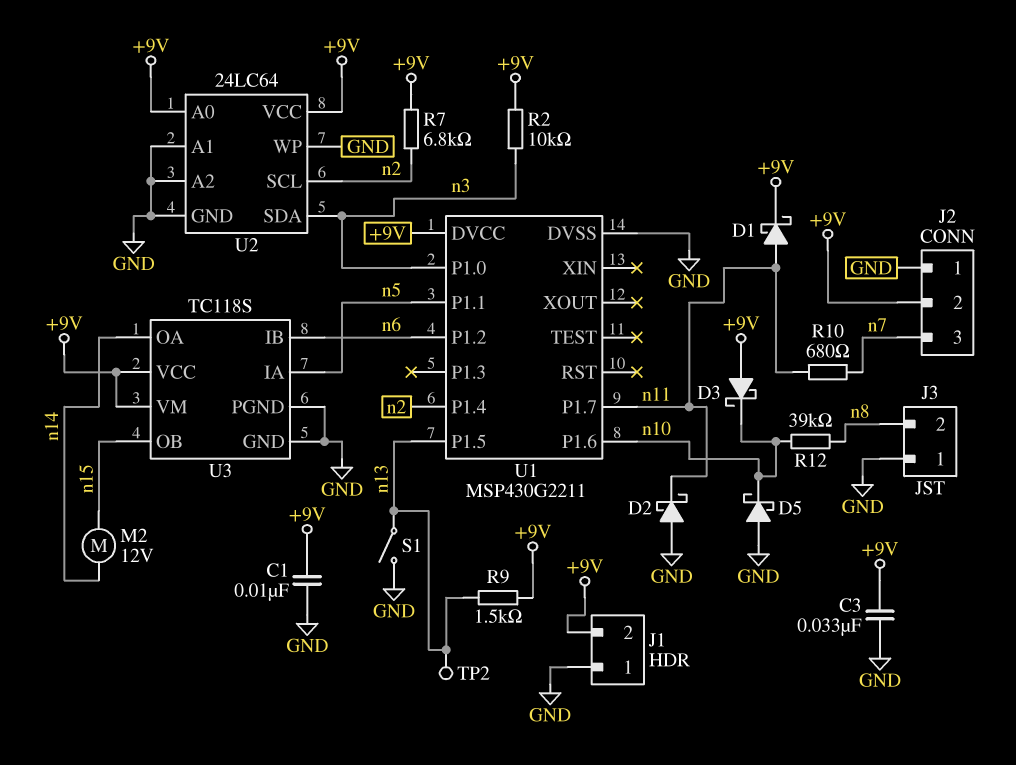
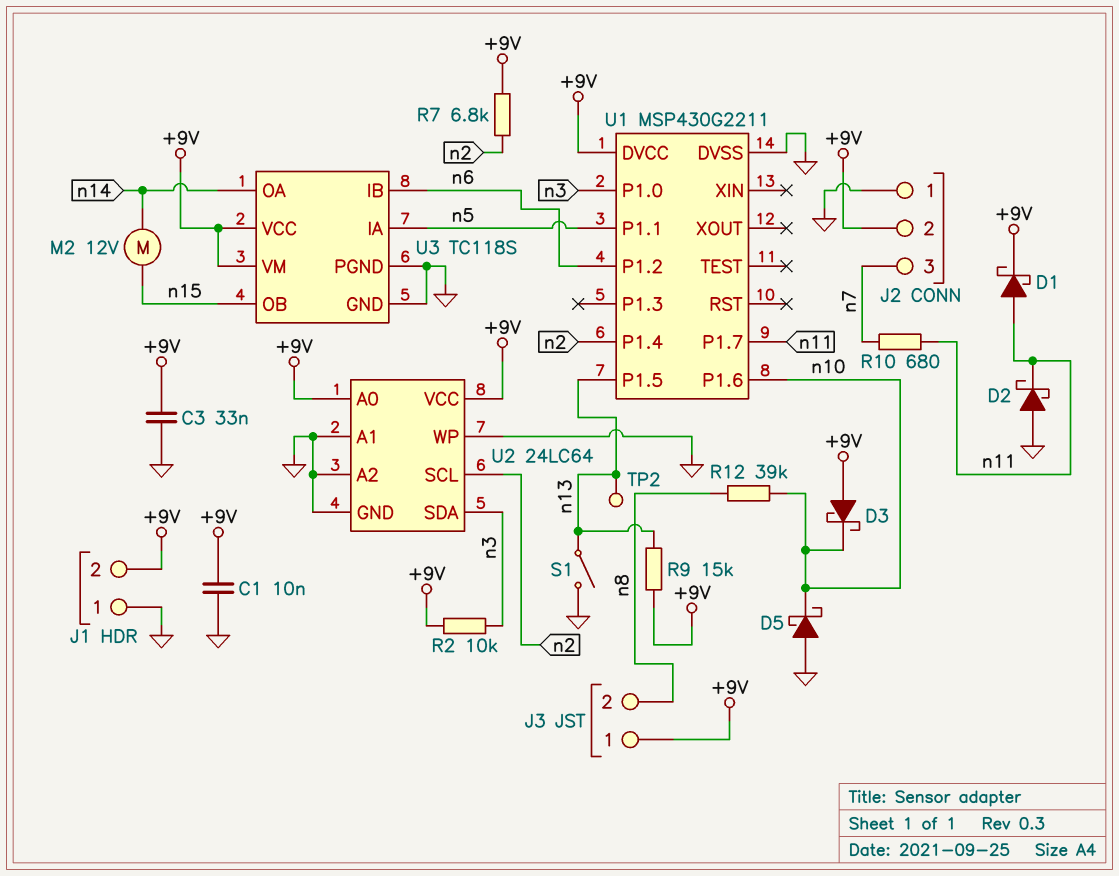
J3 pin 1: GND -> +9V
R9: 1.5k (+9V, n13) -> 15k (+9V, n13)

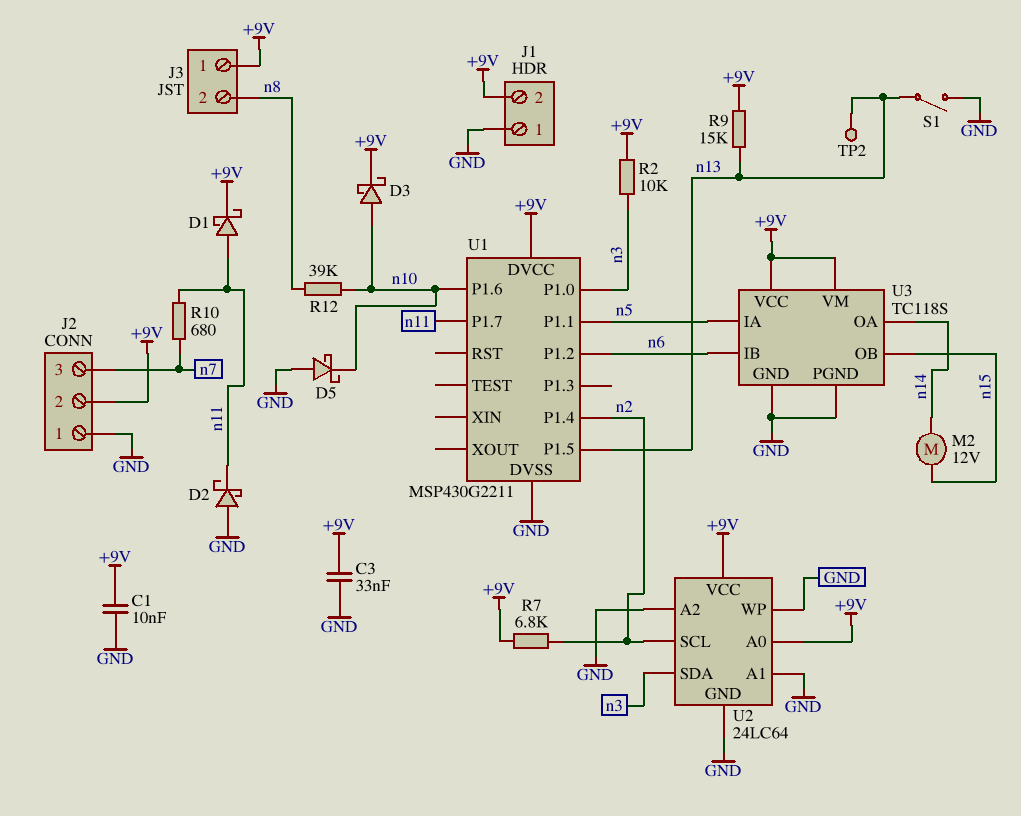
D3: schottky (A +9V, K n10) -> schottky (A n10, K +9V)

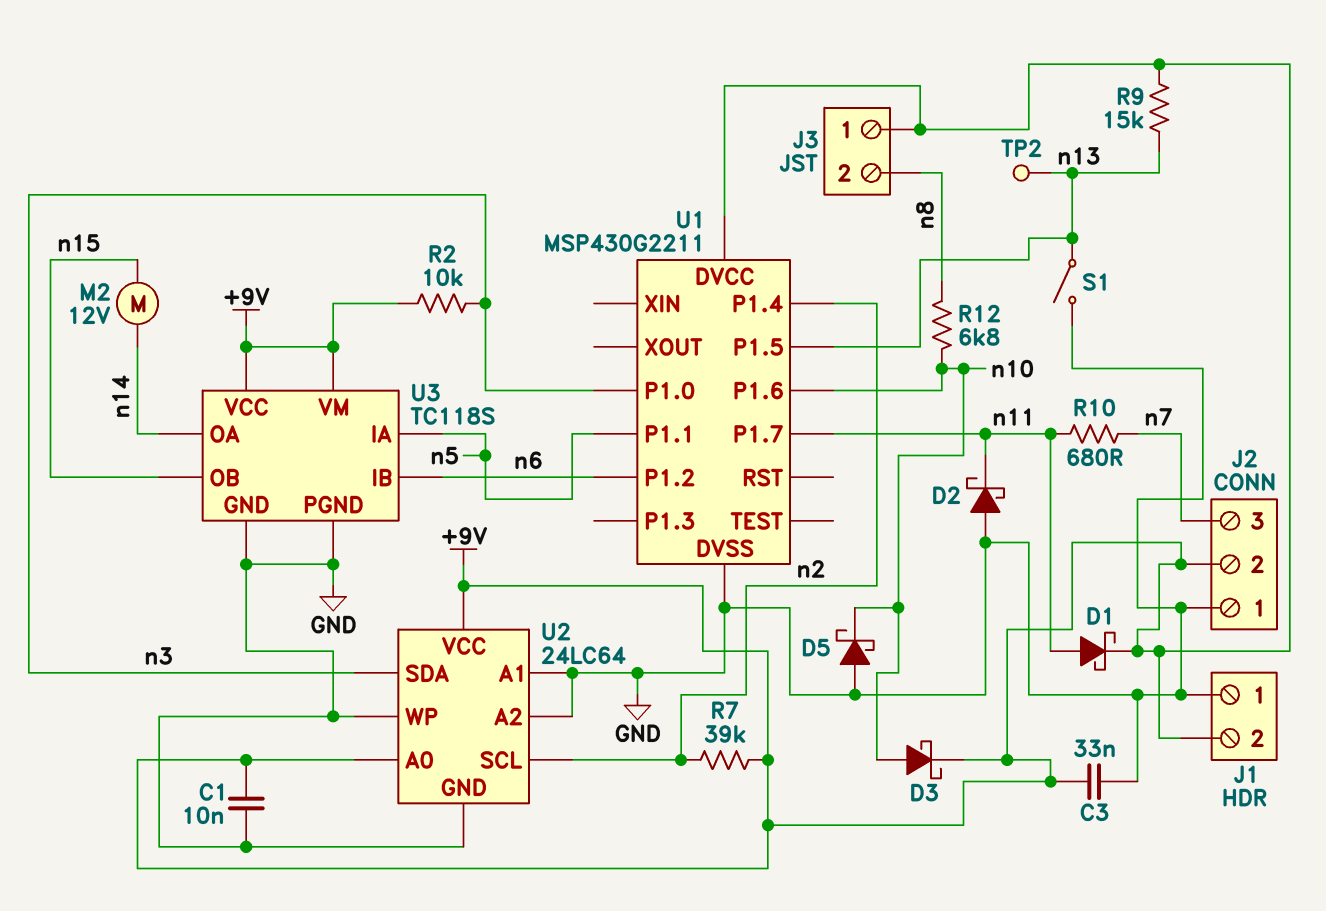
R7: 6.8k (+9V, n2) -> 39k (+9V, n2)
R12: 39k (n8, n10) -> 6.8k (n8, n10)

